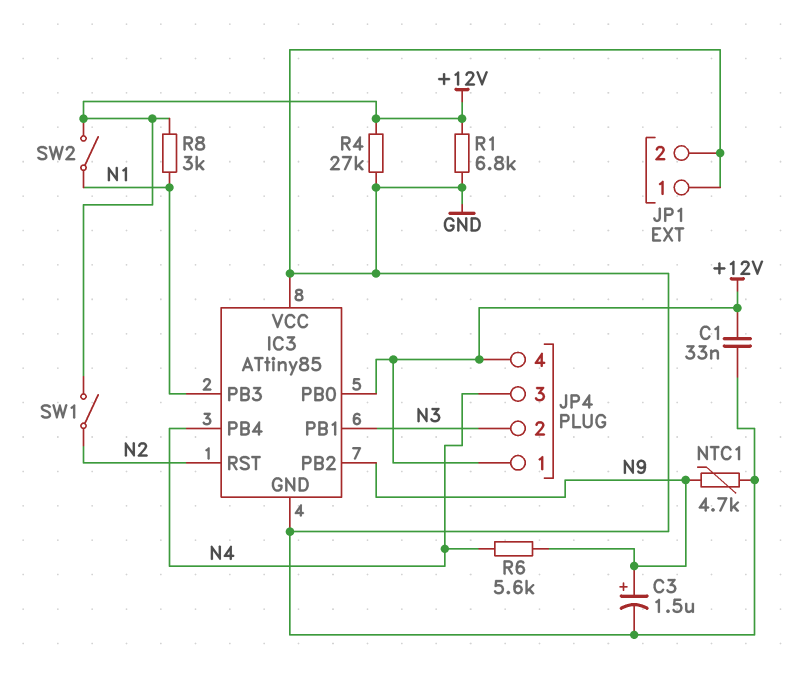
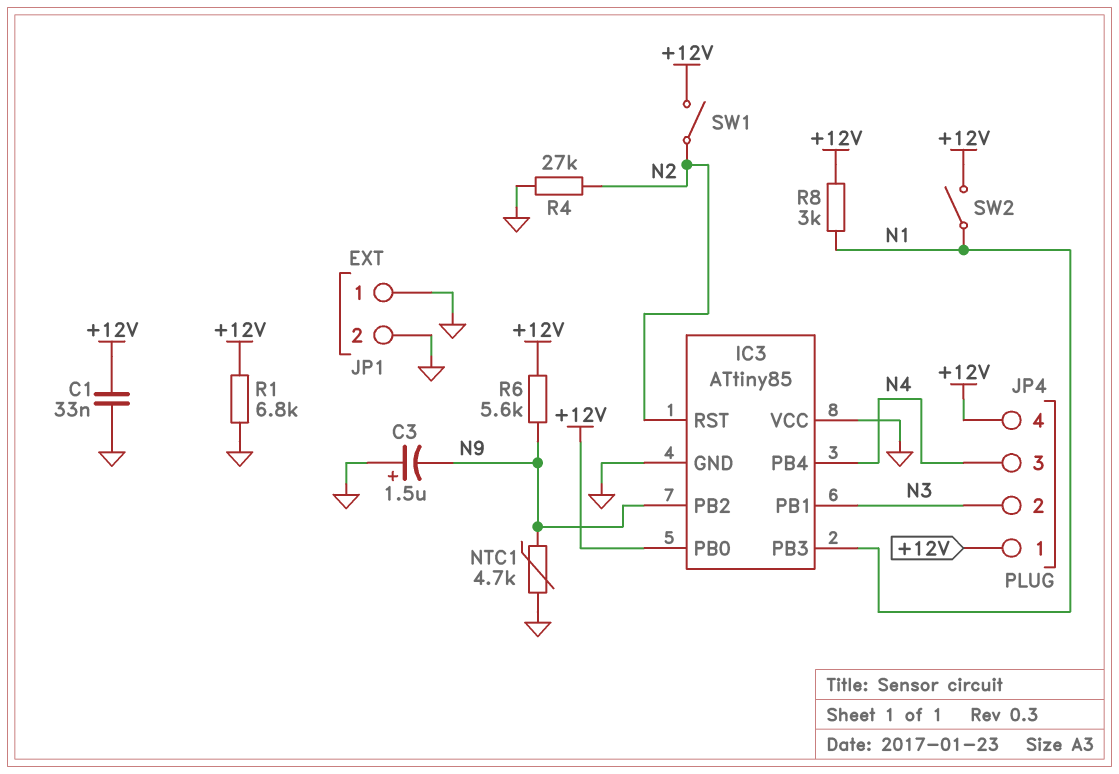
C3: 1.5uF (plus N9, minus GND) -> 1.5uF (plus GND, minus N9)
R4: 27k (+12V, GND) -> 27k (GND, N2)
R6: 5.6k (N4, N9) -> 5.6k (+12V, N9)

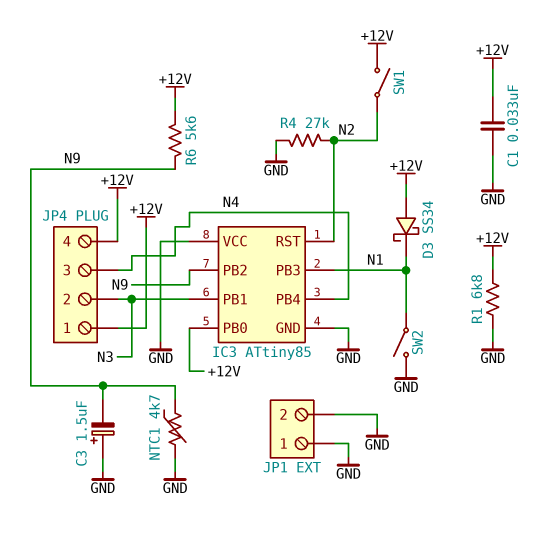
D3: none -> schottky SS34 (A +12V, K N1)
R8: 3k (+12V, N1) -> none
SW2: switch (+12V, N1) -> switch (GND, N1)

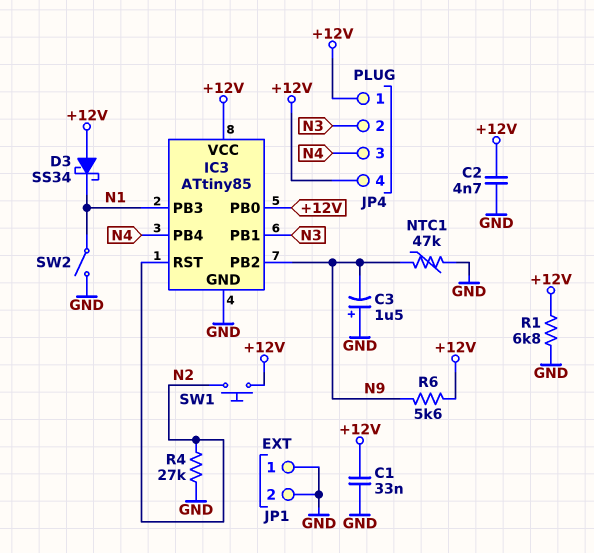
C2: none -> 4.7nF (+12V, GND)
IC3 pin VCC: GND -> +12V
NTC1: 4.7k (GND, N9) -> 47k (GND, N9)
SW1: switch (+12V, N2) -> button (+12V, N2)

